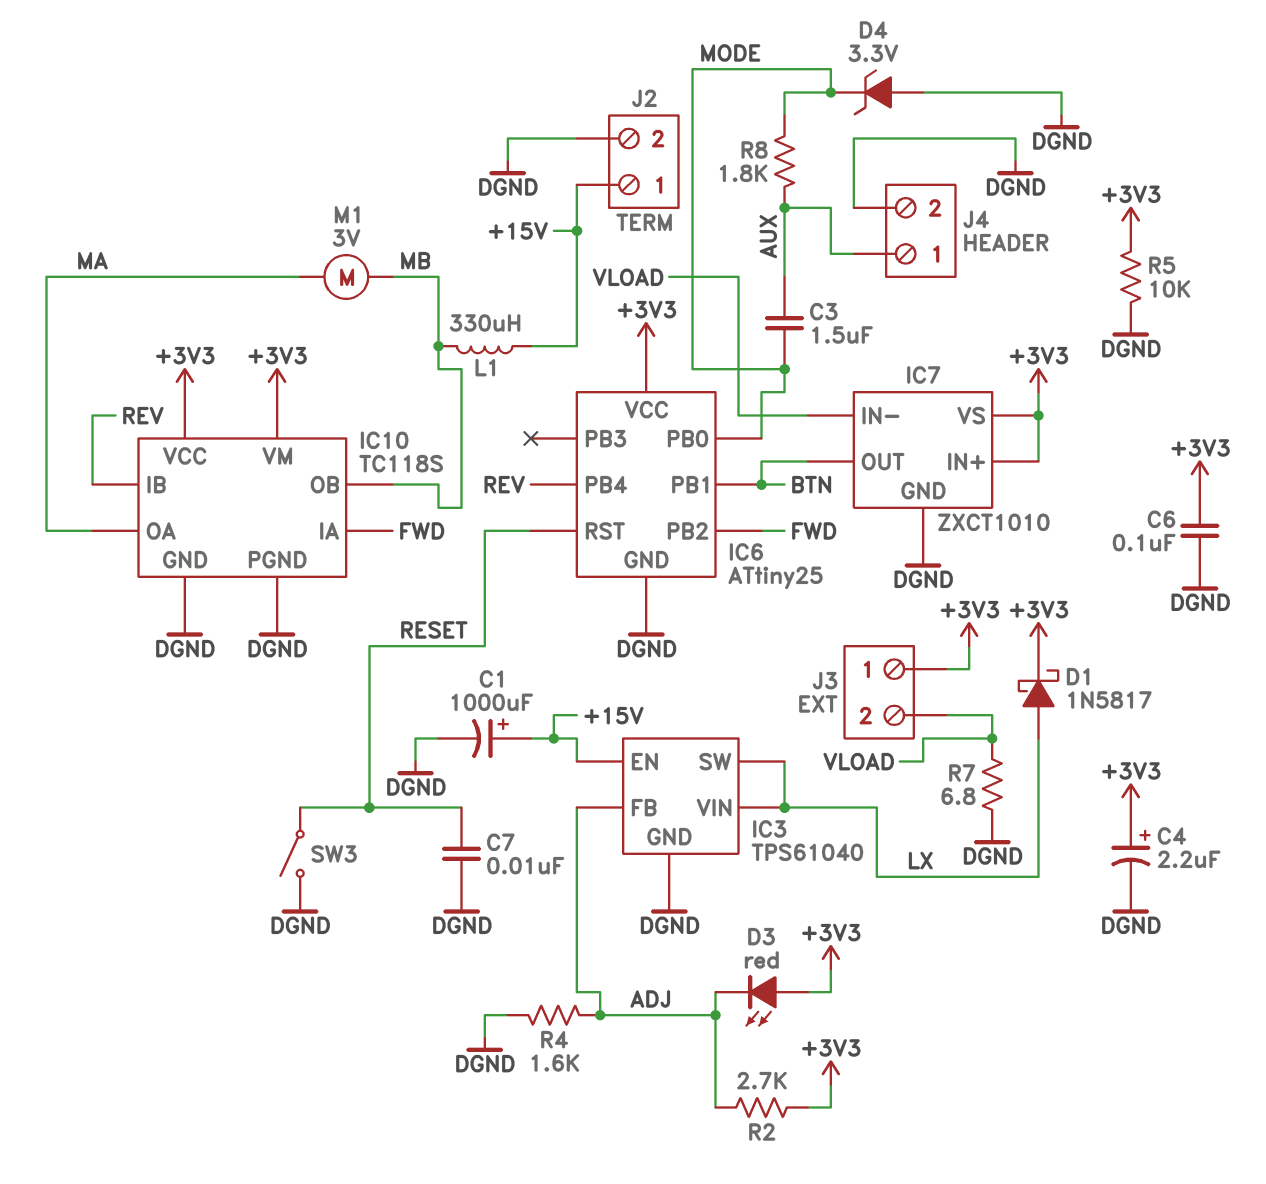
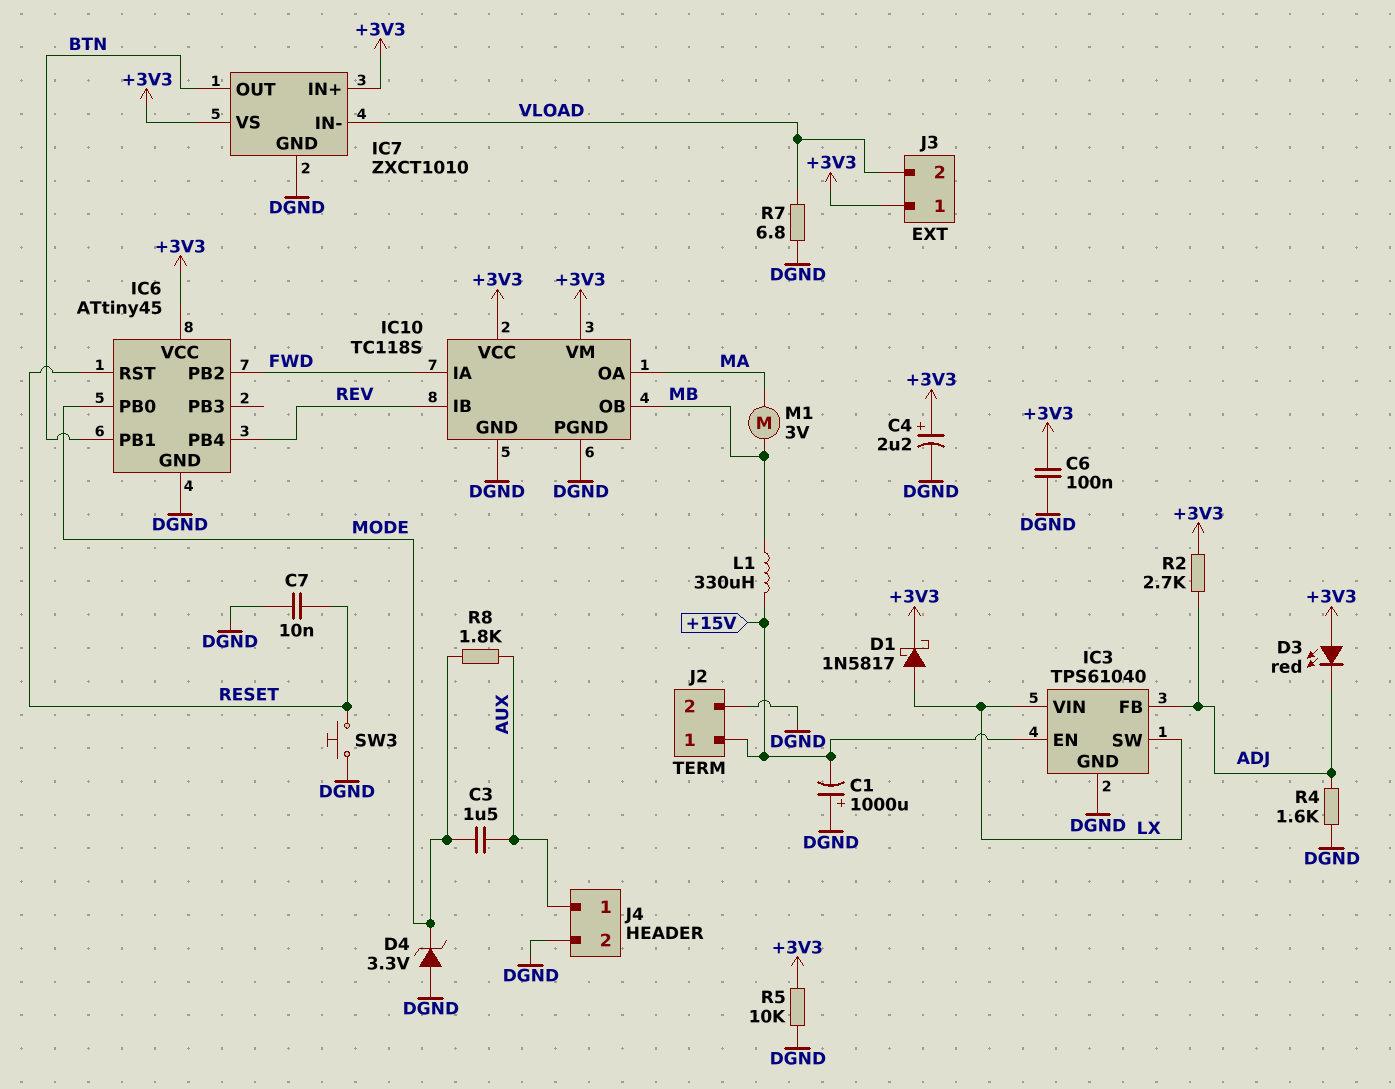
C1: 1000uF (plus +15V, minus DGND) -> 1000uF (plus DGND, minus +15V)
IC6: ATtiny25 -> ATtiny45
SW3: switch (DGND, RESET) -> button (DGND, RESET)

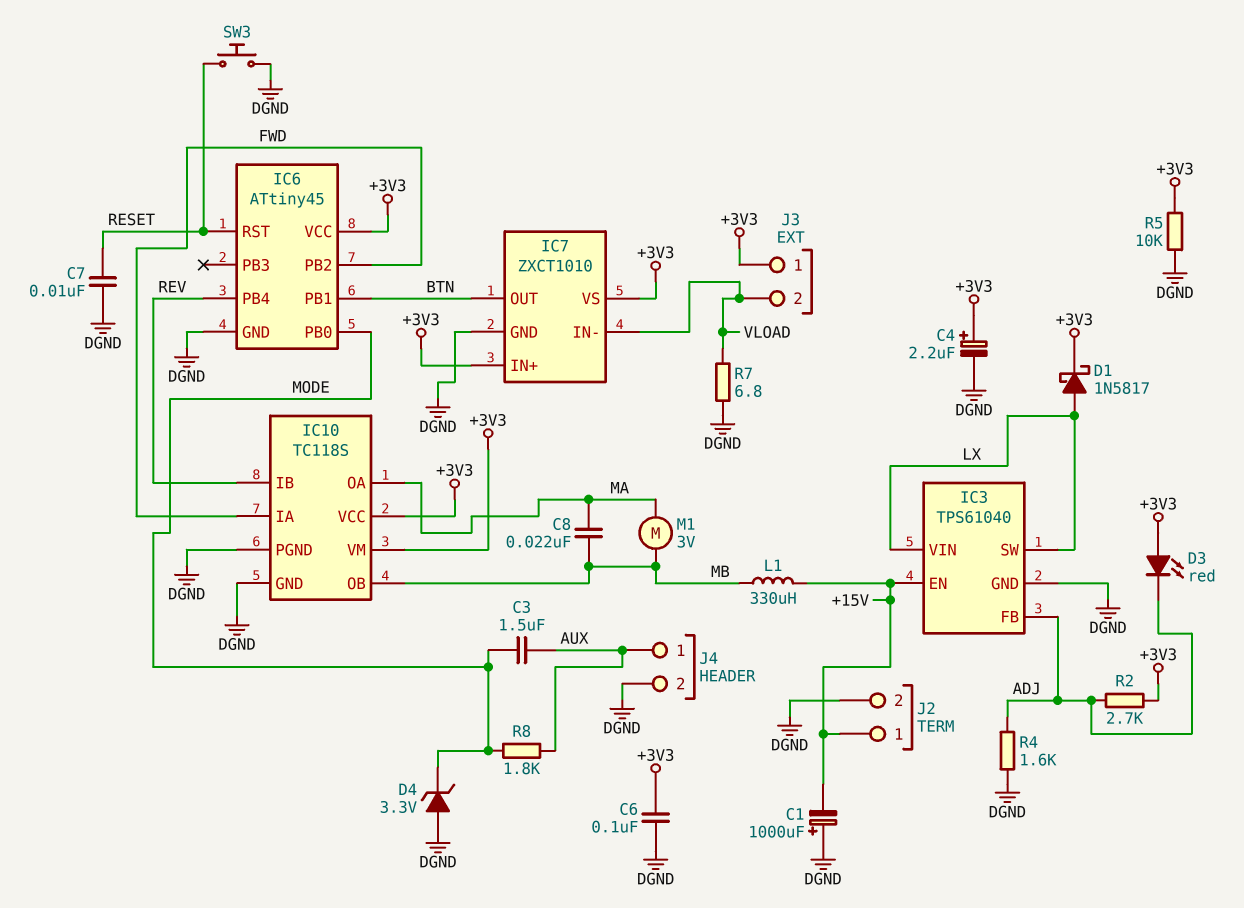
C8: none -> 22nF (MA, MB)

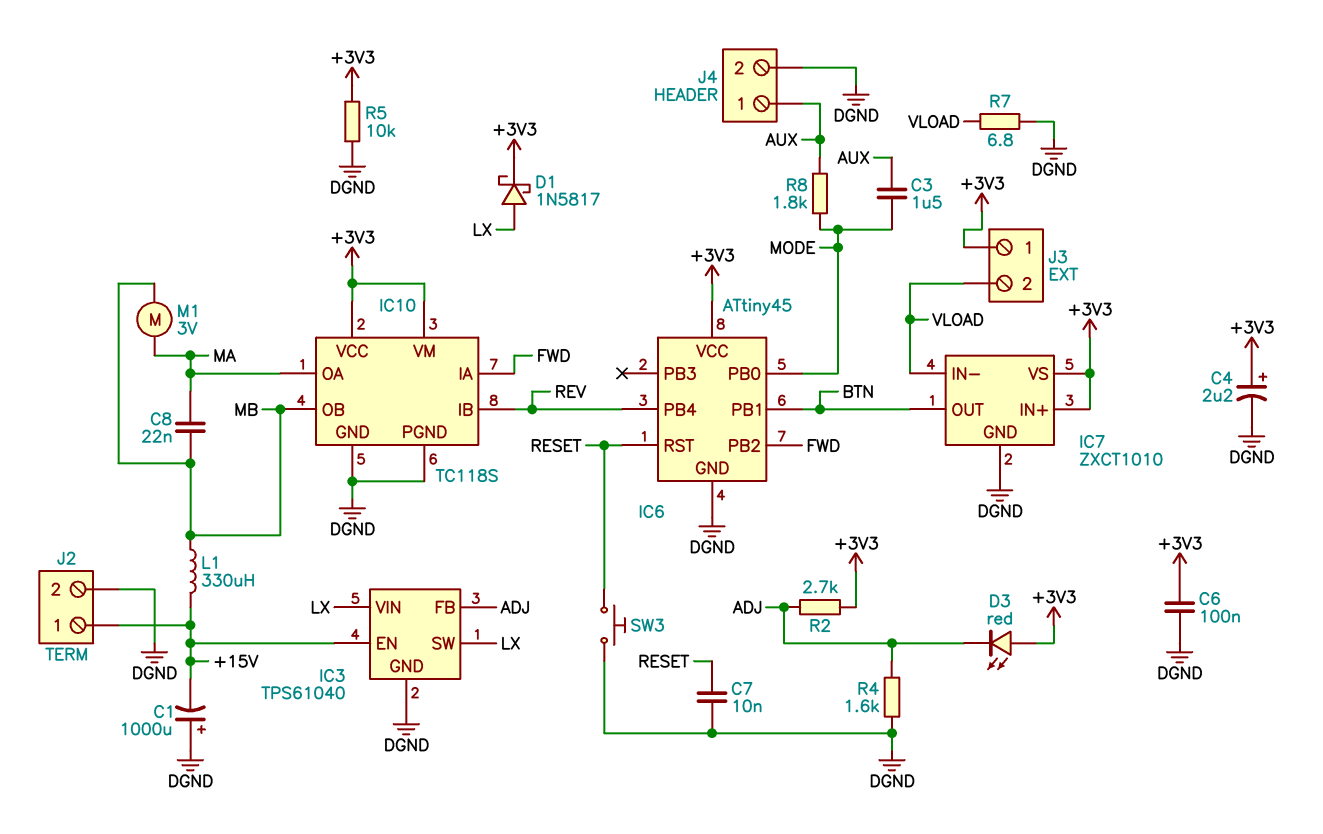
D4: zener 3.3V (A DGND, K MODE) -> none

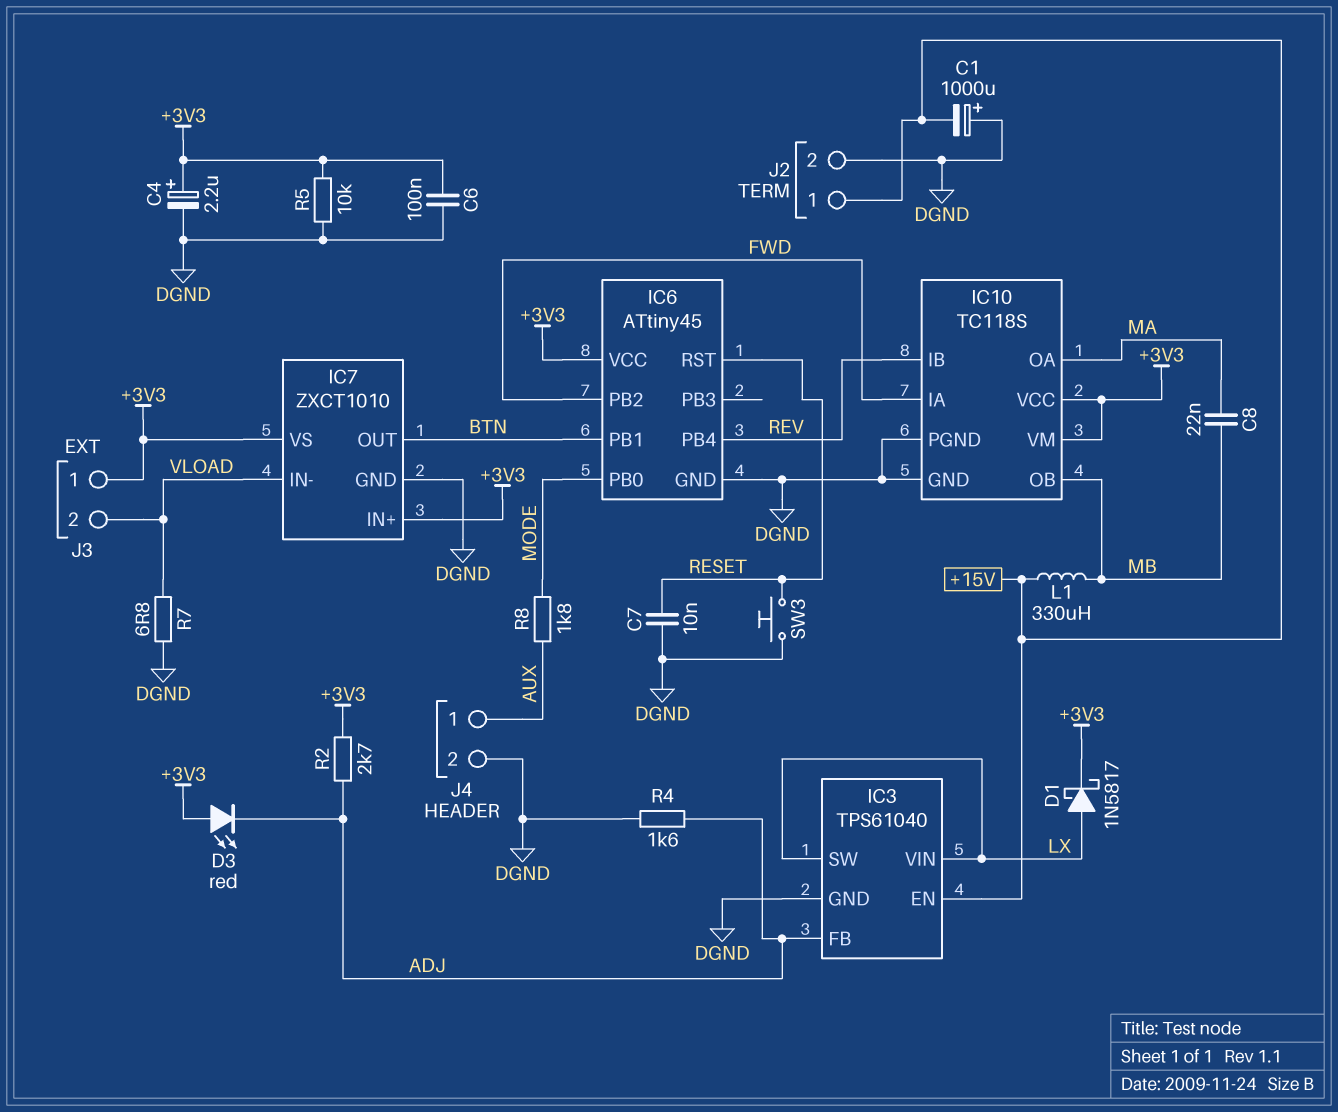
C3: 1.5uF (AUX, MODE) -> none
M1: motor 3V (MA, MB) -> none

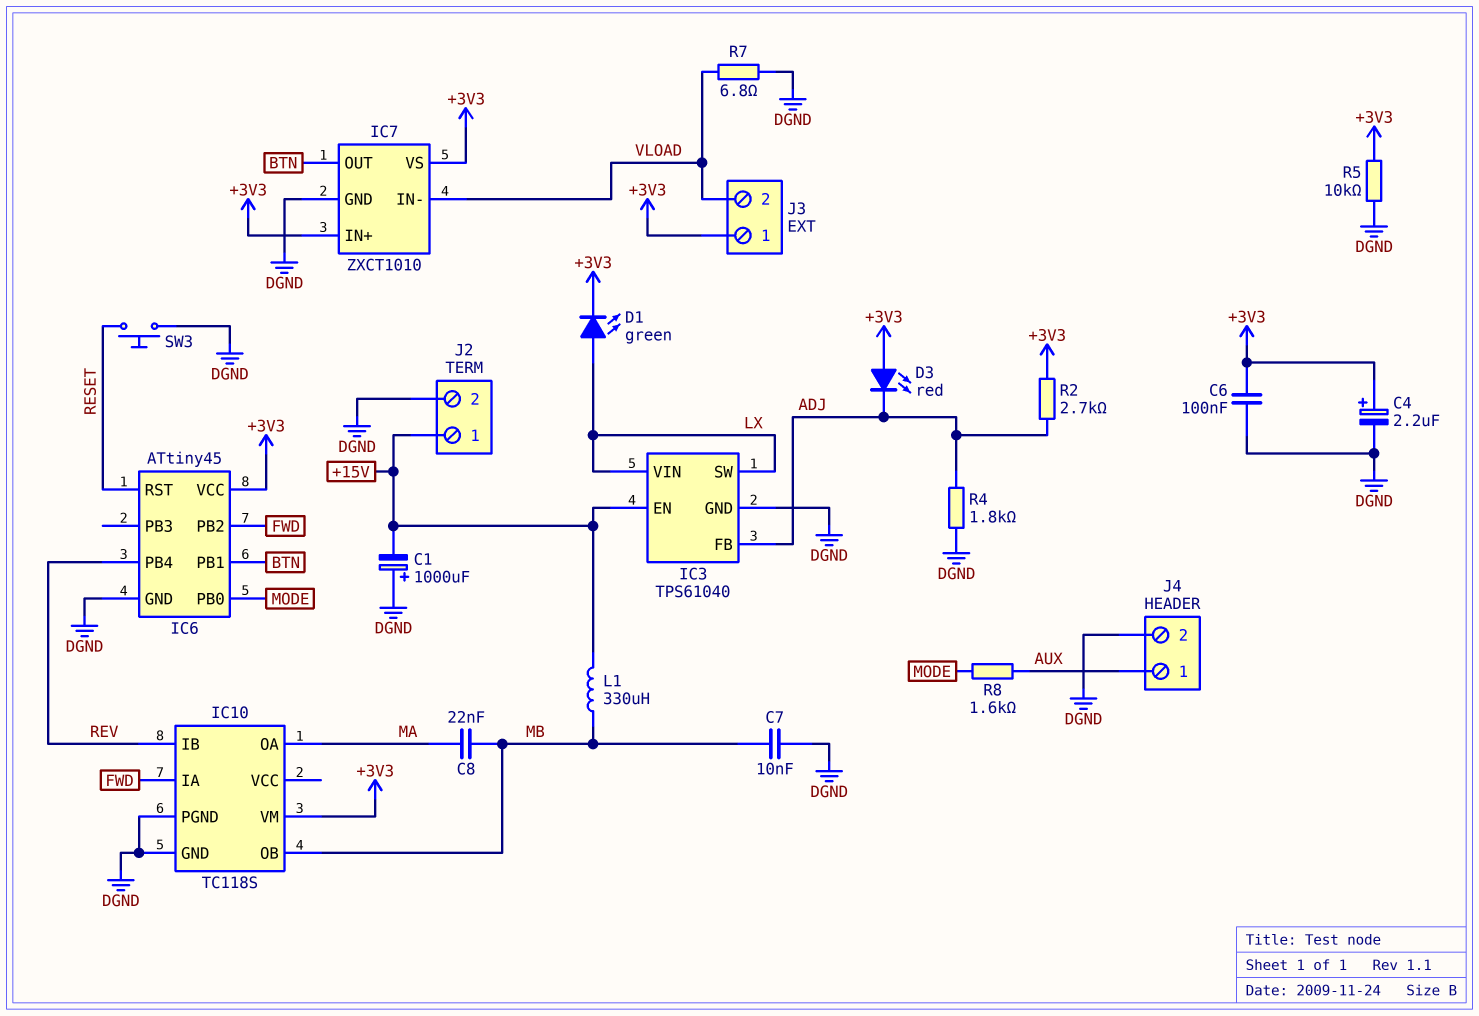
C7: 10nF (DGND, RESET) -> 10nF (DGND, MB)
D1: schottky 1N5817 (A LX, K +3V3) -> LED green (A LX, K +3V3)
IC10 pin VCC: +3V3 -> none
R4: 1.6k (ADJ, DGND) -> 1.8k (ADJ, DGND)
R8: 1.8k (AUX, MODE) -> 1.6k (AUX, MODE)

